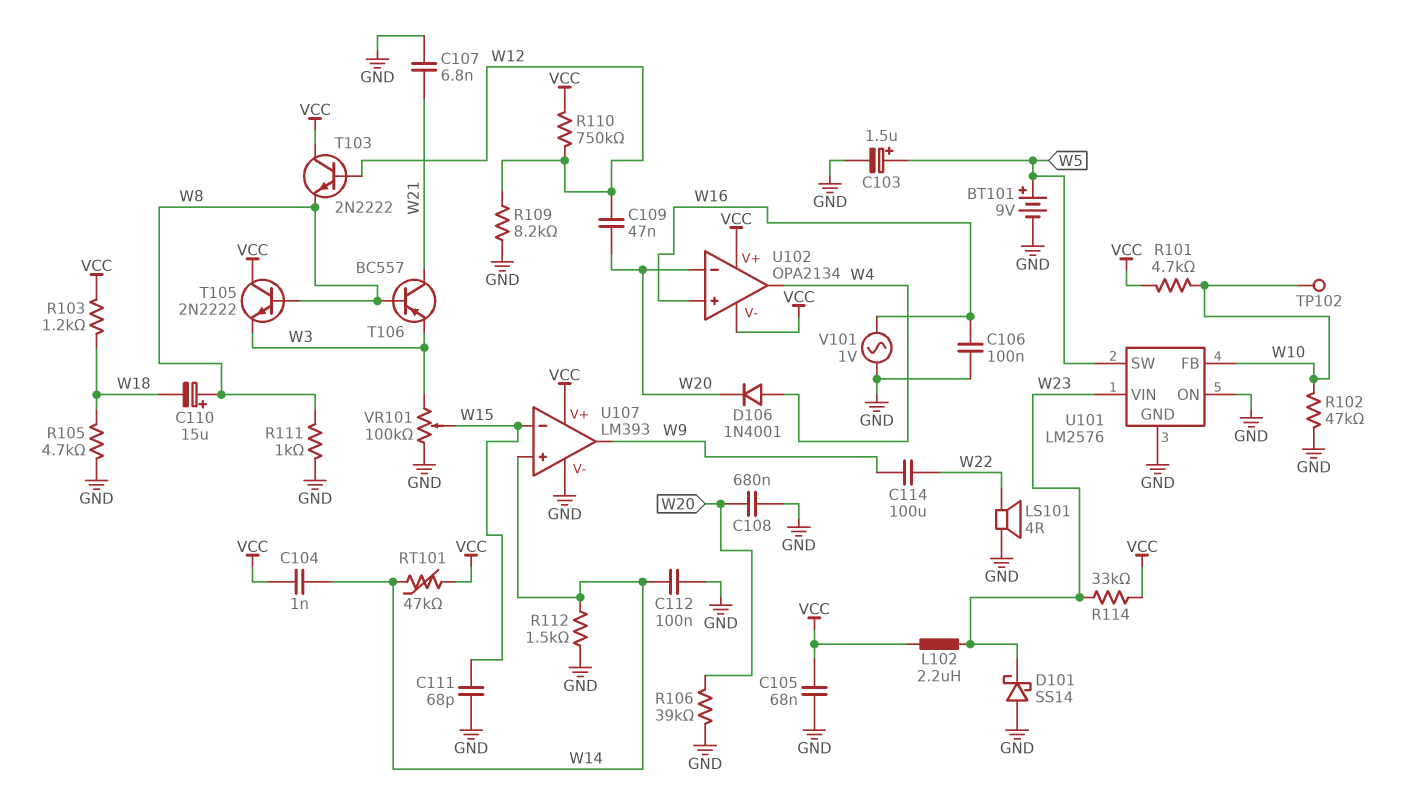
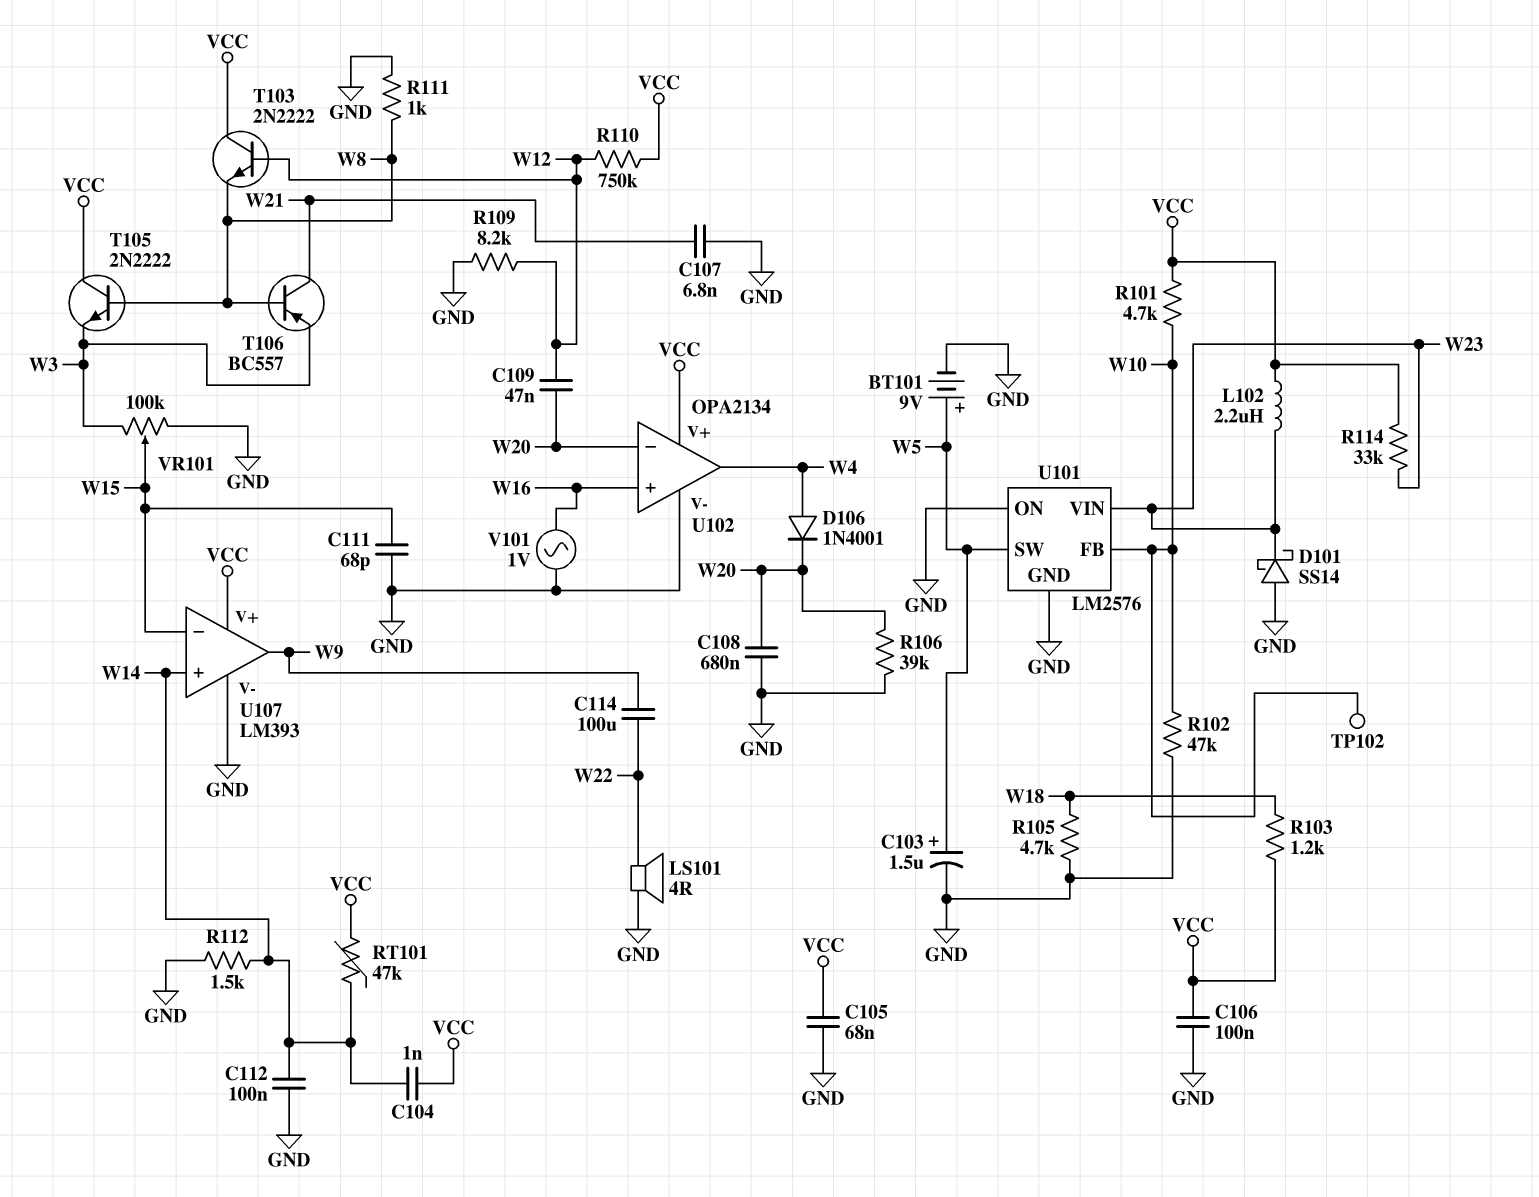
C106: 100nF (GND, W16) -> 100nF (GND, VCC)
C110: 15uF (plus W8, minus W18) -> none
U102 pin V-: VCC -> GND

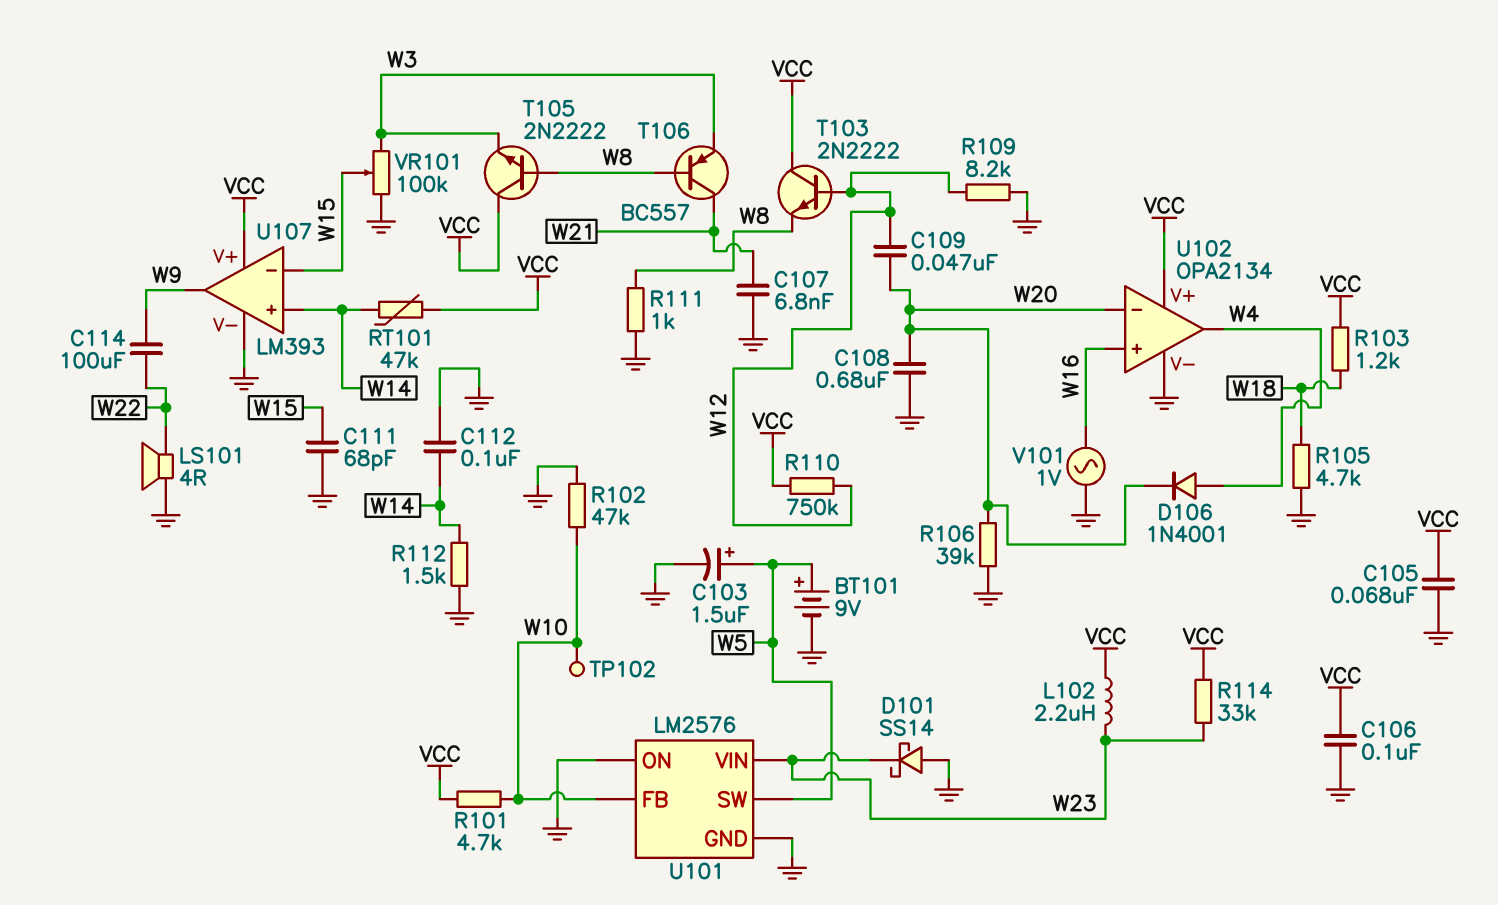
C104: 1nF (VCC, W14) -> none

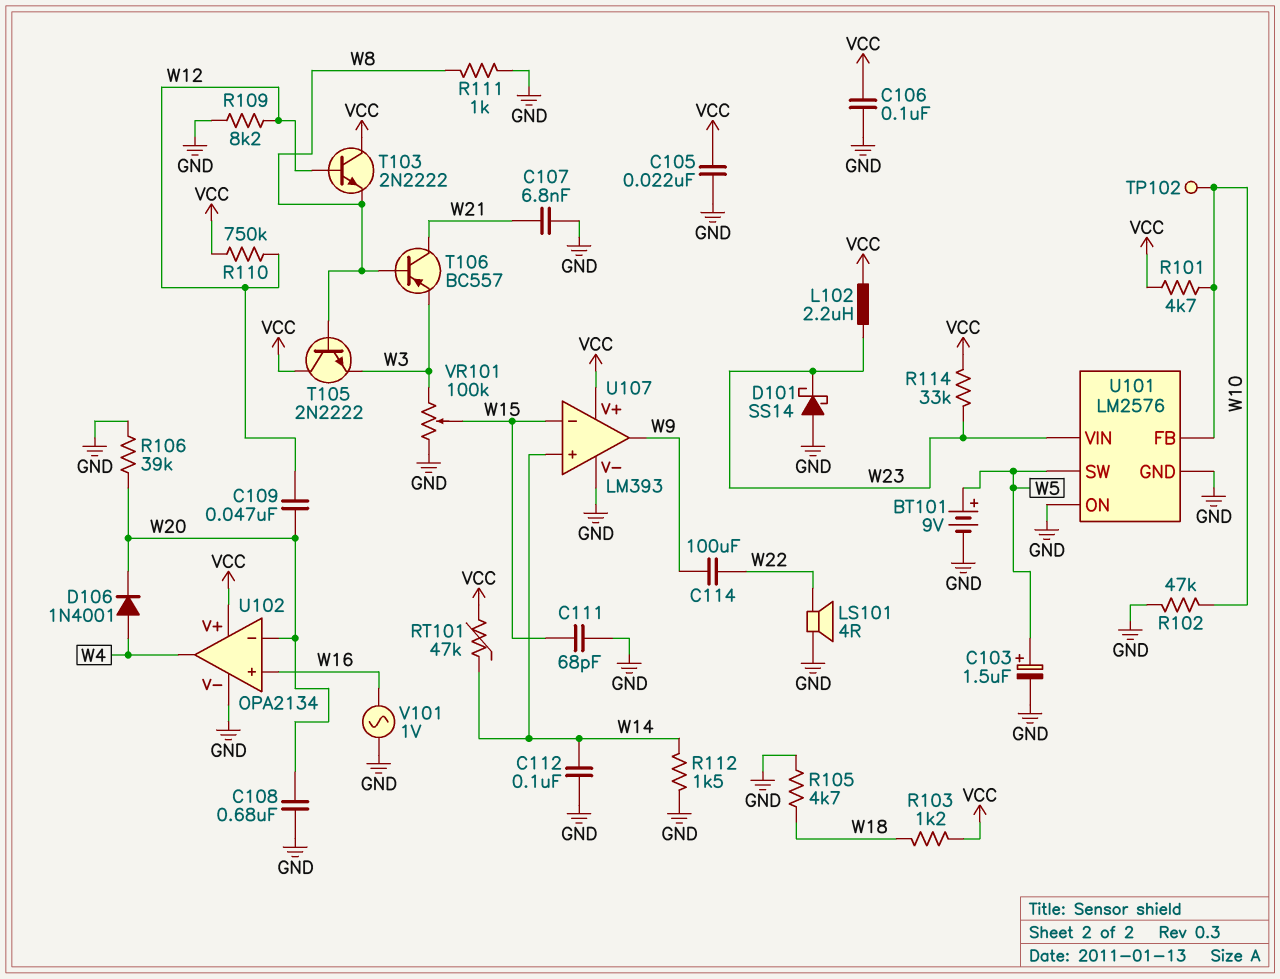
C105: 68nF (GND, VCC) -> 22nF (GND, VCC)

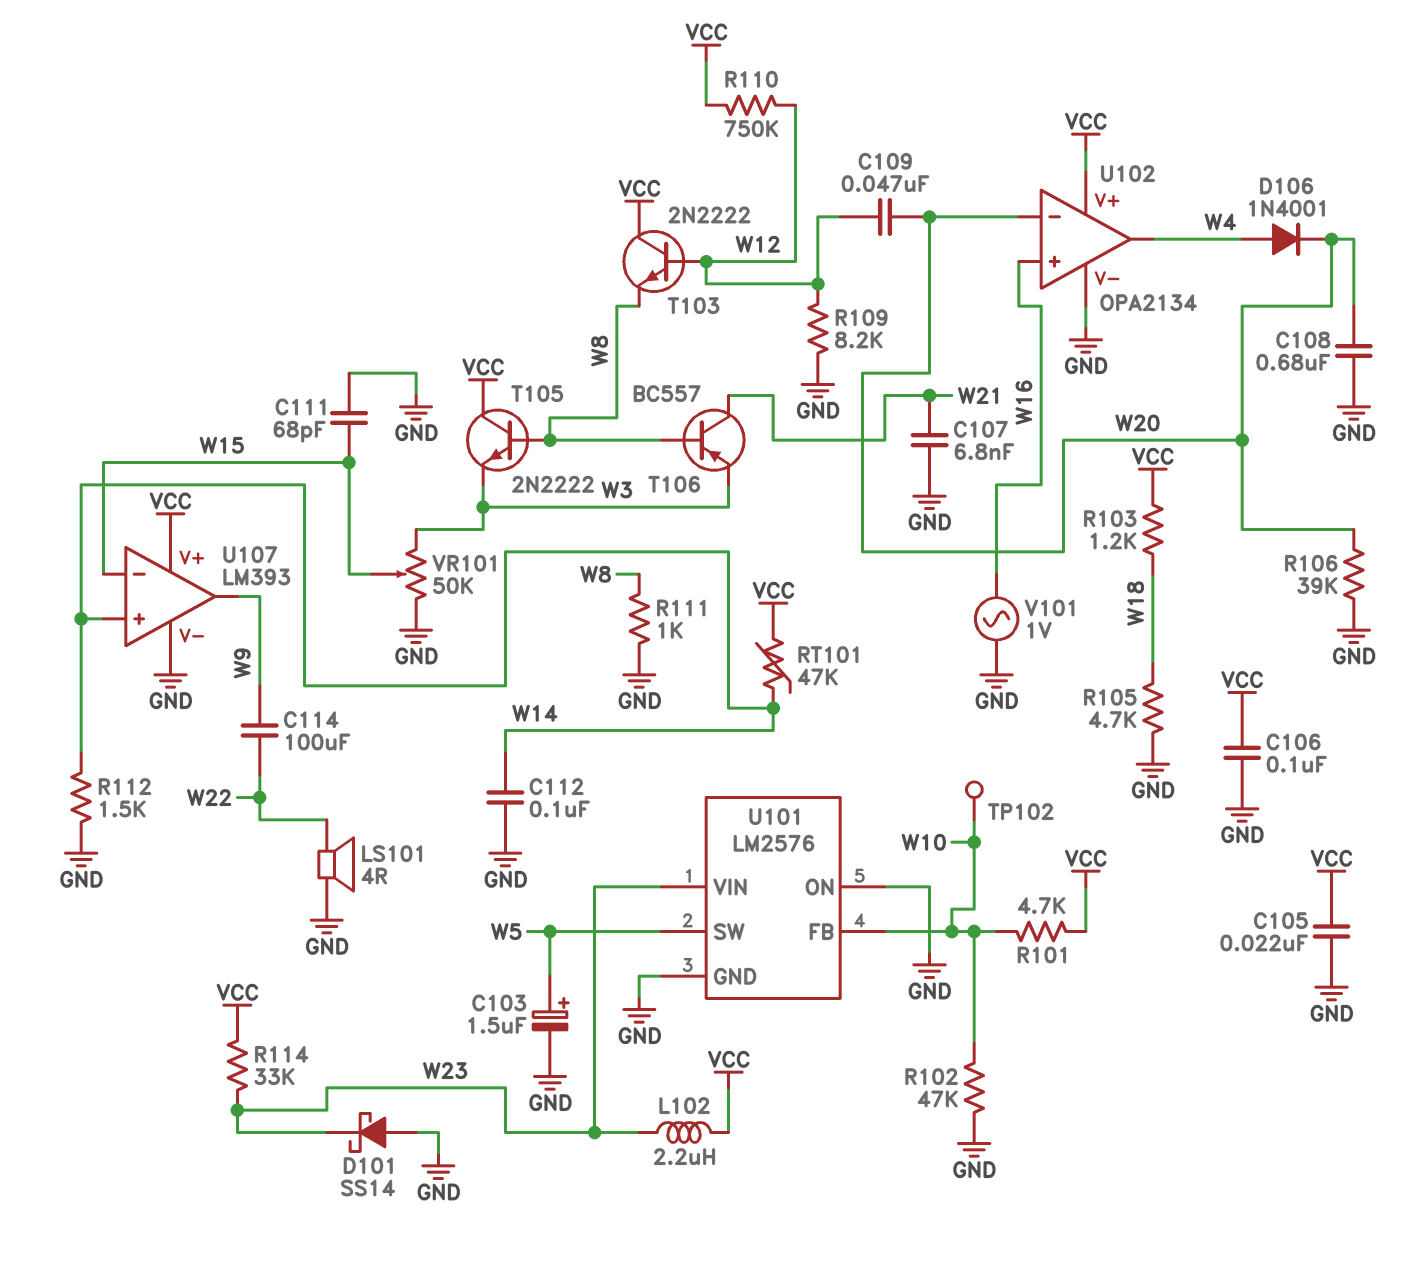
BT101: 9V (plus W5, minus GND) -> none
VR101: 100k (GND, W3, wiper W15) -> 50k (GND, W3, wiper W15)

